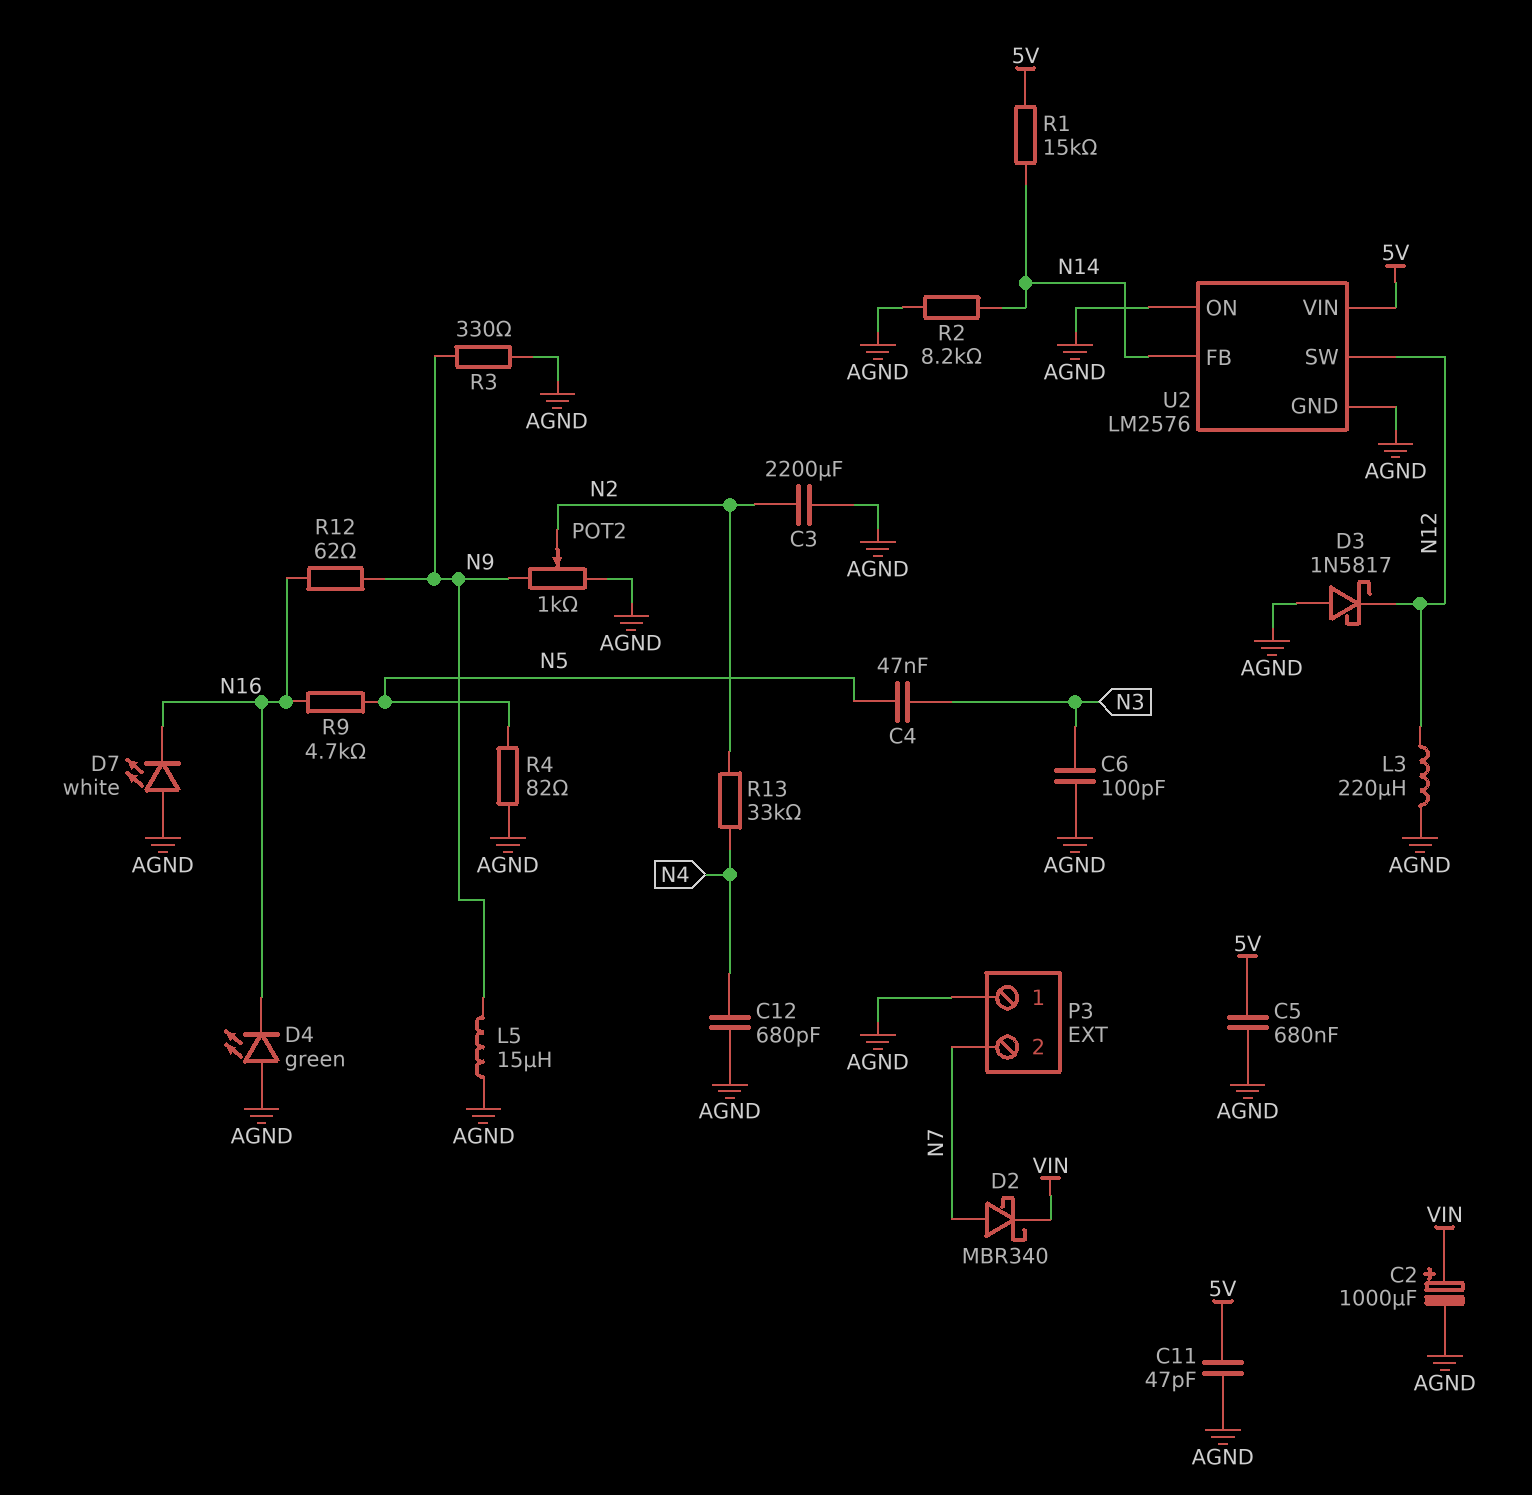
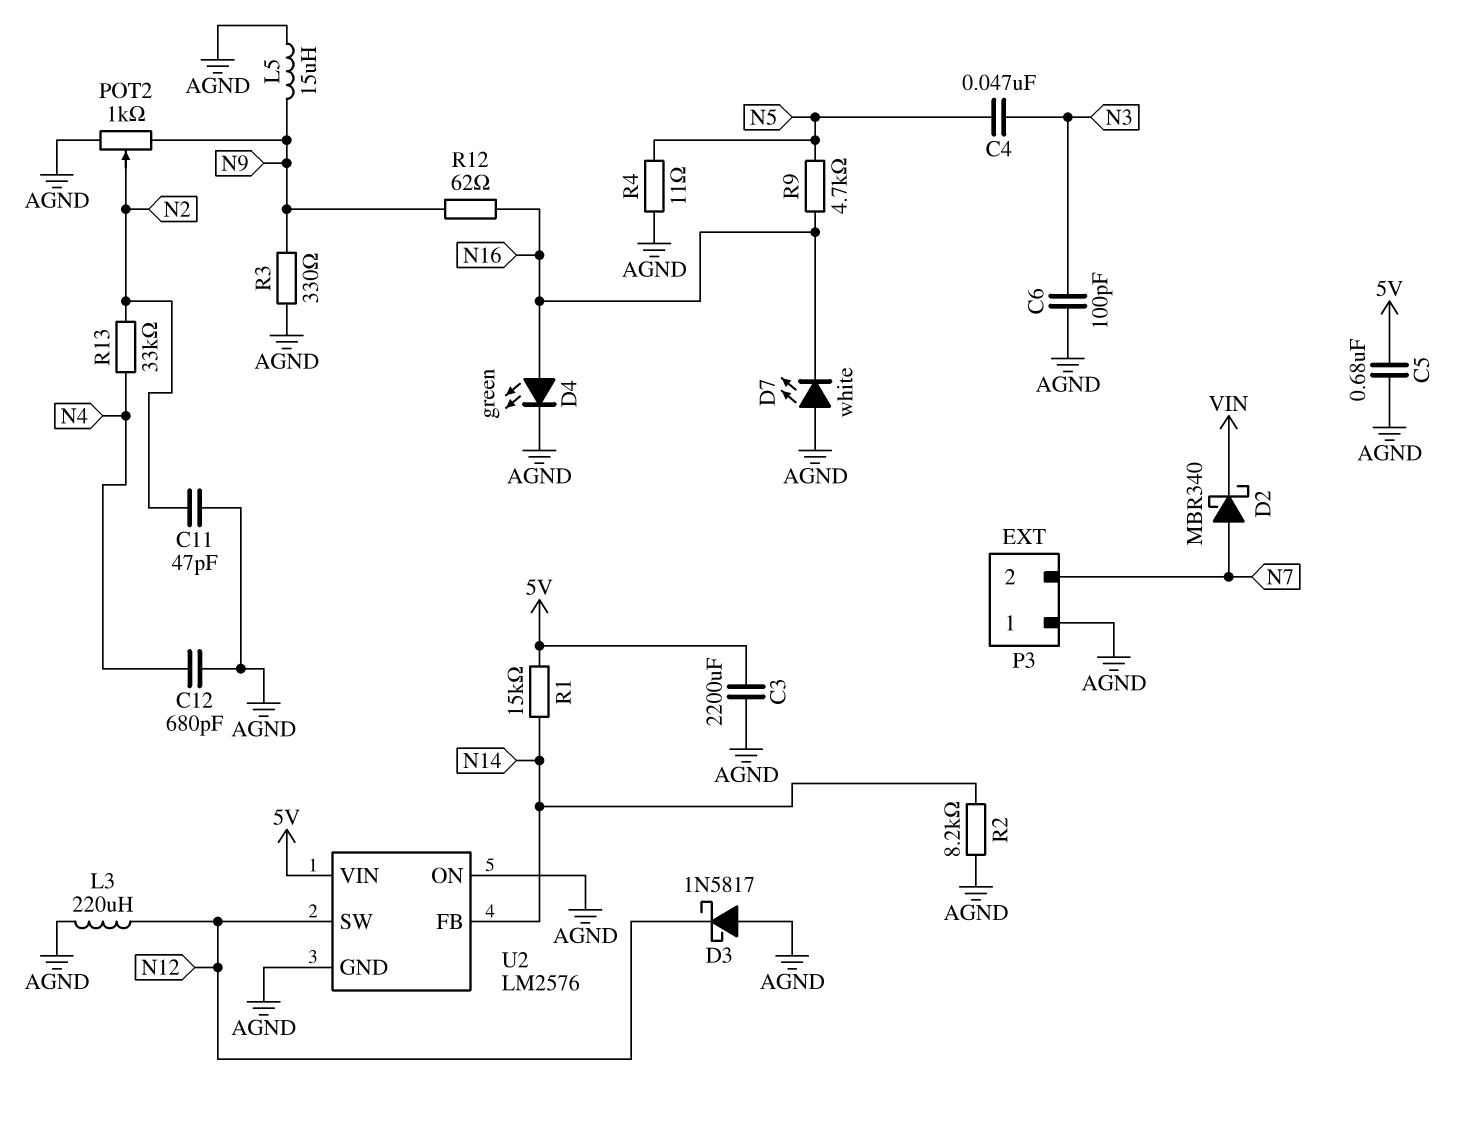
C2: 1000uF (plus VIN, minus AGND) -> none
C3: 2200uF (AGND, N2) -> 2200uF (5V, AGND)
C11: 47pF (5V, AGND) -> 47pF (AGND, N2)
D4: LED green (A AGND, K N16) -> LED green (A N16, K AGND)
R4: 82 (AGND, N5) -> 11 (AGND, N5)

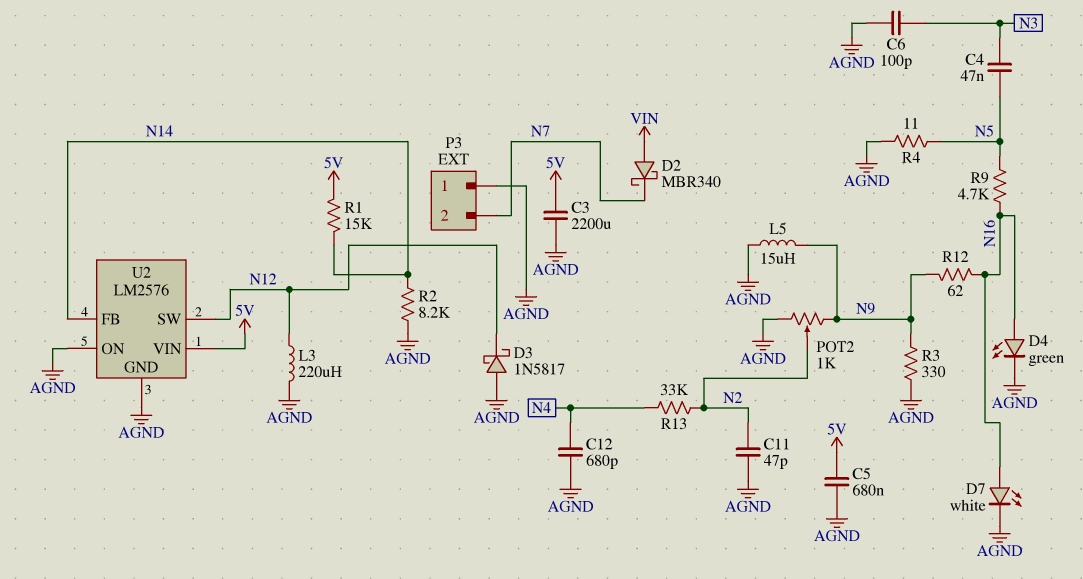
D2: schottky MBR340 (A N7, K VIN) -> schottky MBR340 (A VIN, K N7)
D7: LED white (A AGND, K N16) -> LED white (A N16, K AGND)

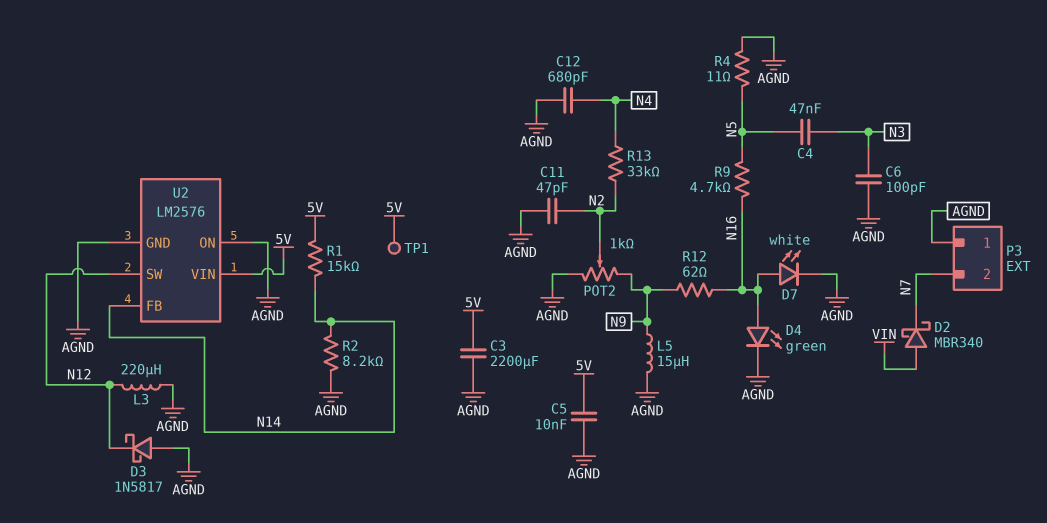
C5: 680nF (5V, AGND) -> 10nF (5V, AGND)
R3: 330 (AGND, N9) -> none
TP1: none -> test point (5V)

